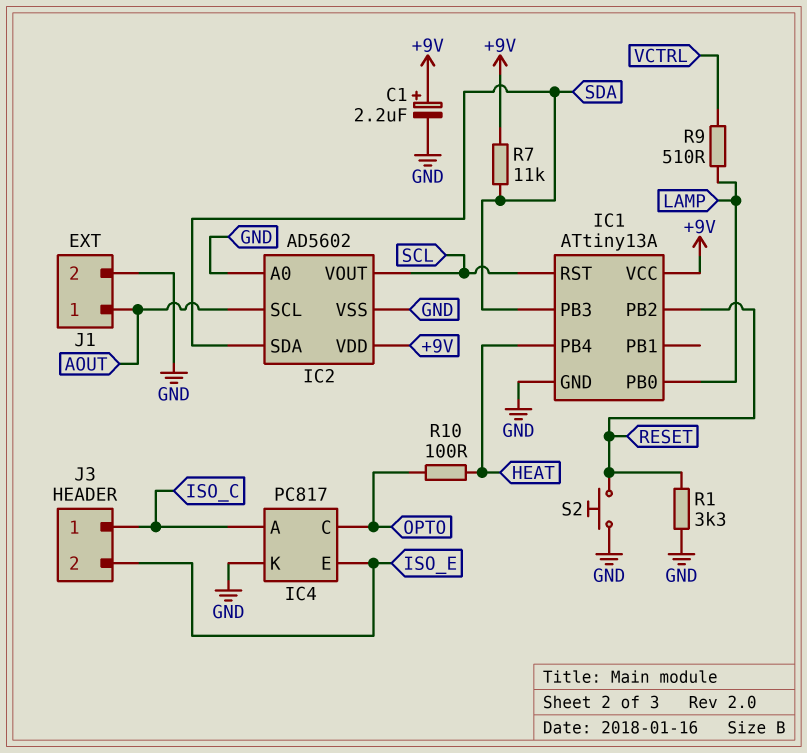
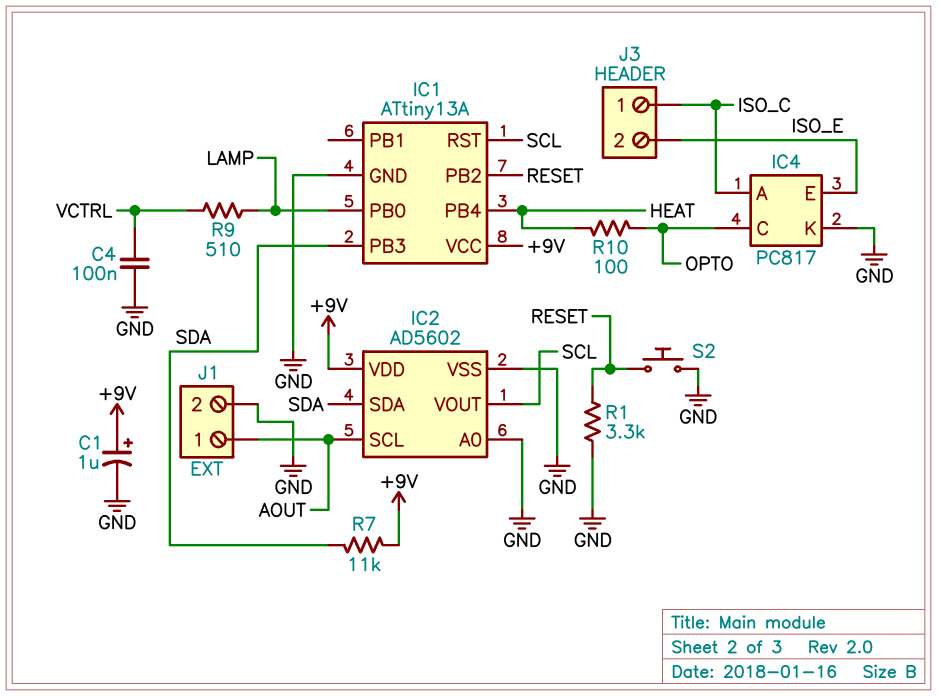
C1: 2.2uF (plus +9V, minus GND) -> 1uF (plus +9V, minus GND)
C4: none -> 100nF (GND, VCTRL)

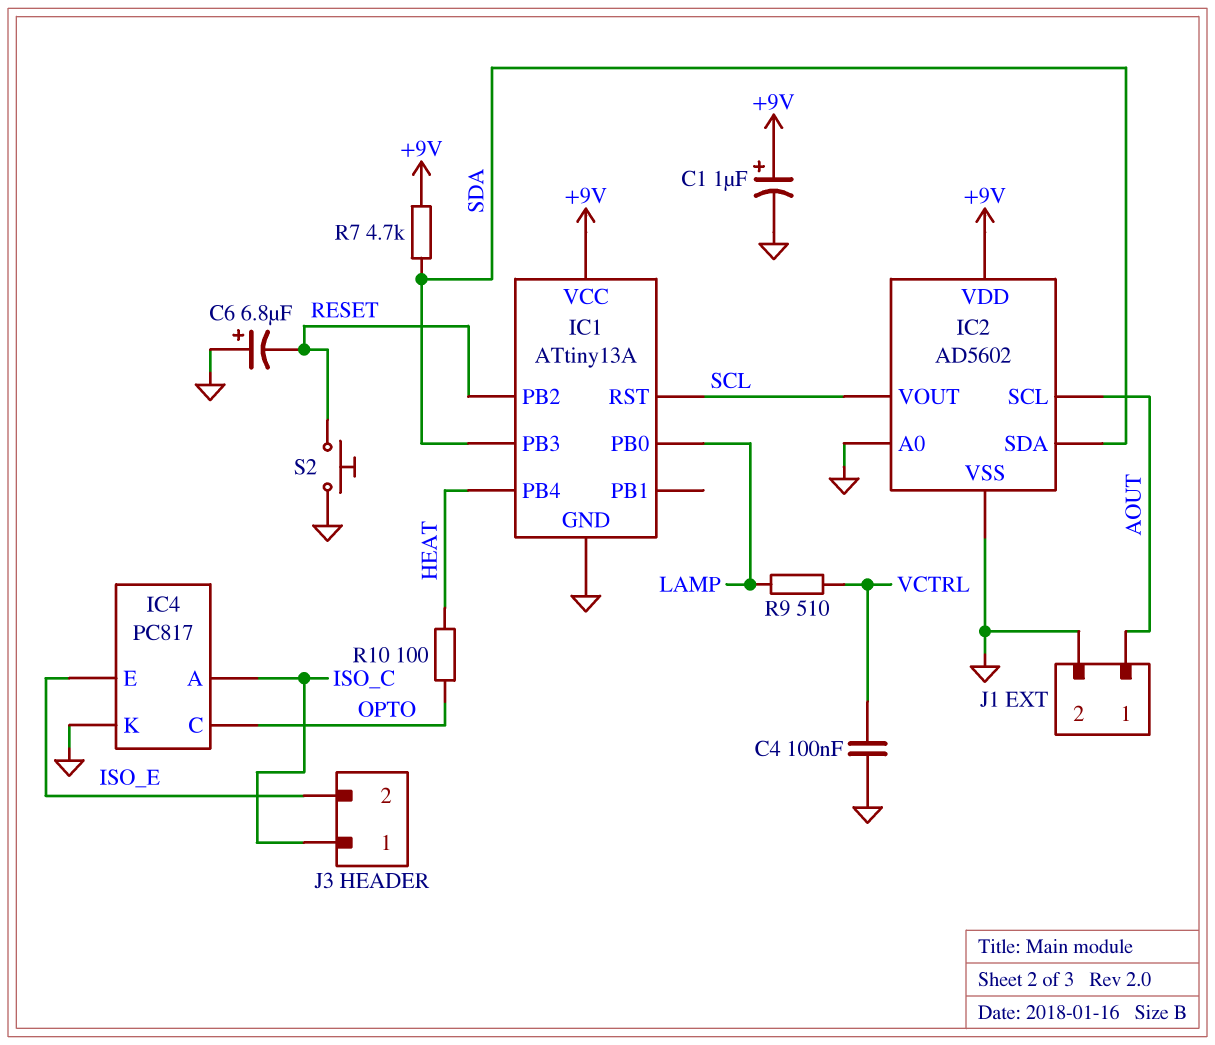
C6: none -> 6.8uF (plus GND, minus RESET)
R1: 3.3k (GND, RESET) -> none
R7: 11k (+9V, SDA) -> 4.7k (+9V, SDA)

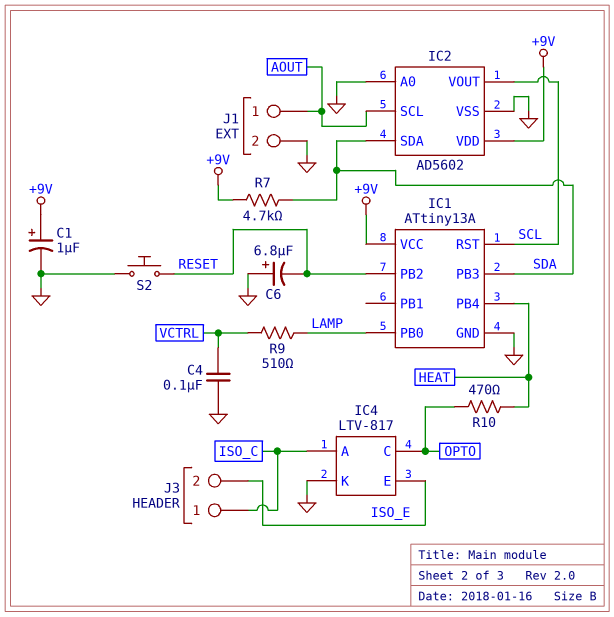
IC4: PC817 -> LTV-817
R10: 100 (HEAT, OPTO) -> 470 (HEAT, OPTO)

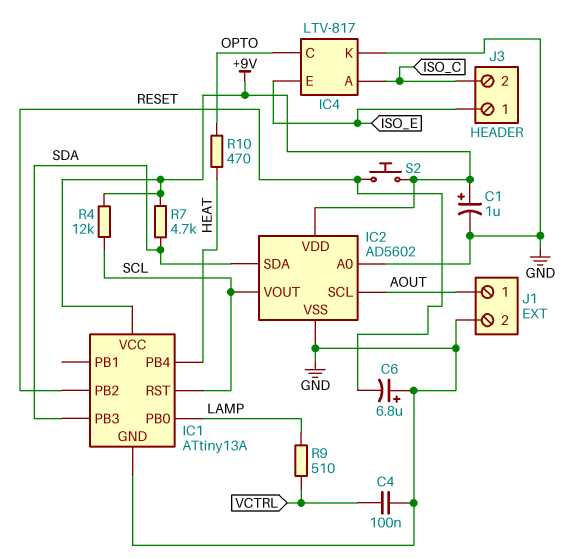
J3 pin 1: ISO_C -> ISO_E
J3 pin 2: ISO_E -> ISO_C
R4: none -> 12k (+9V, SCL)
S2: button (GND, RESET) -> button (+9V, RESET)

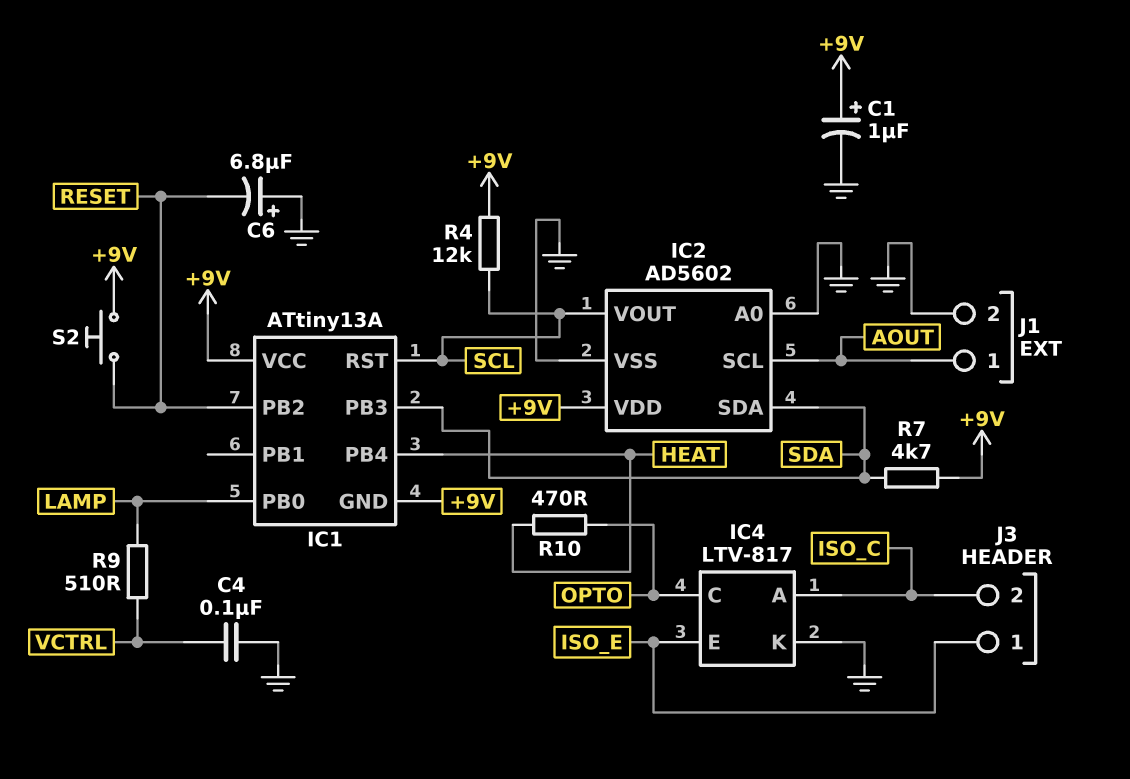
IC1 pin GND: GND -> +9V

